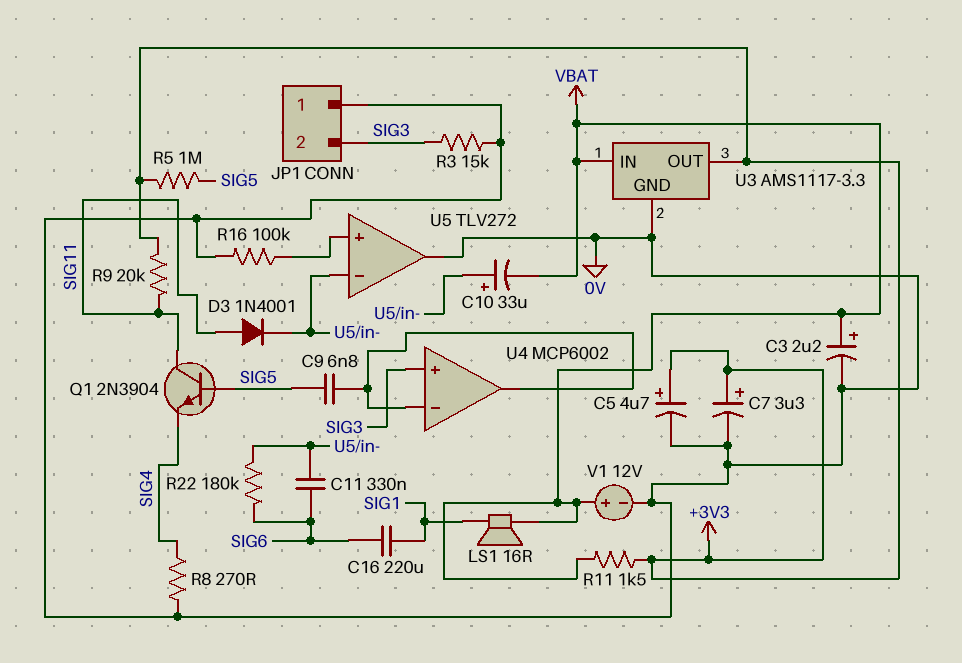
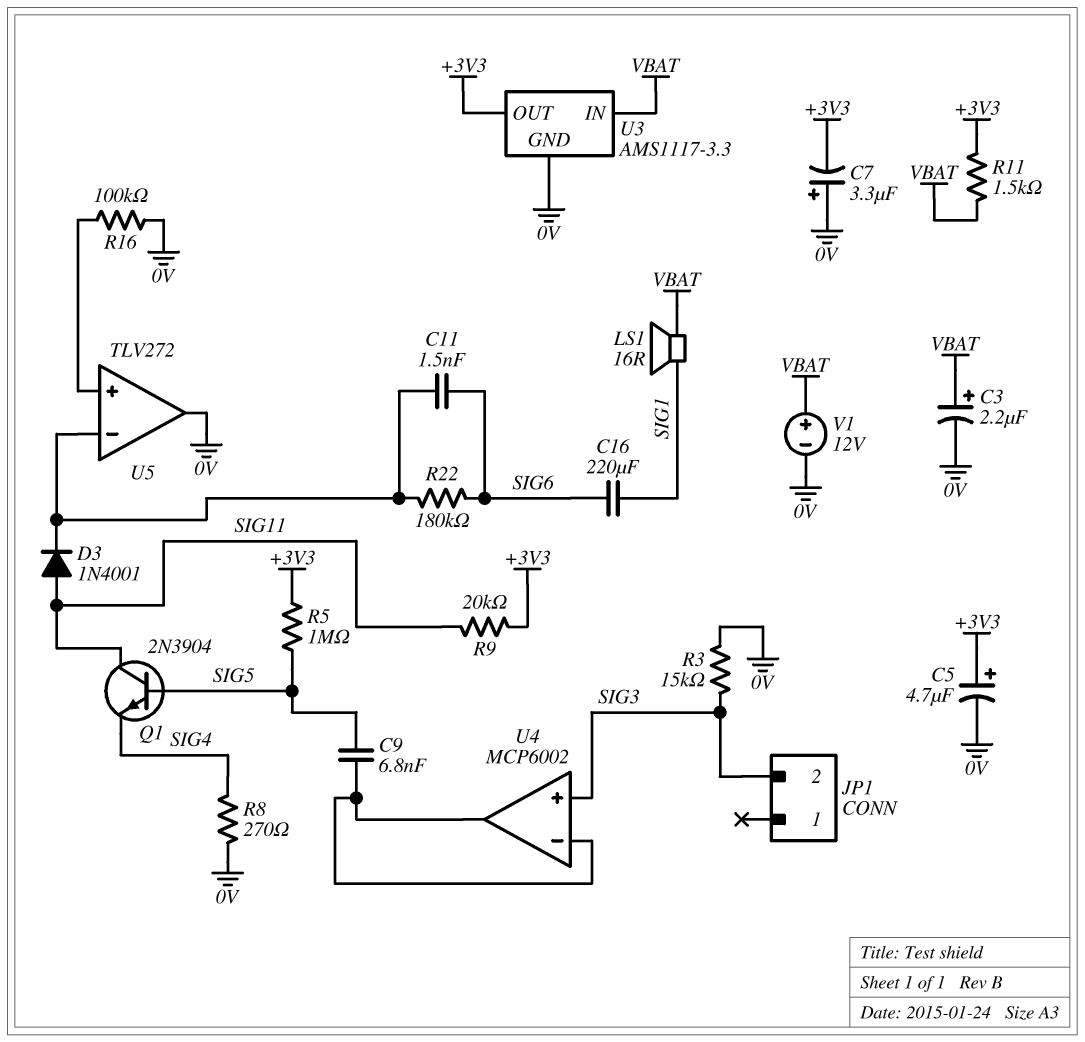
C7: 3.3uF (plus +3V3, minus 0V) -> 3.3uF (plus 0V, minus +3V3)
C10: 33uF (plus U5/in-, minus VBAT) -> none
C11: 330nF (SIG6, U5/in-) -> 1.5nF (SIG6, U5/in-)
JP1 pin 1: 0V -> none

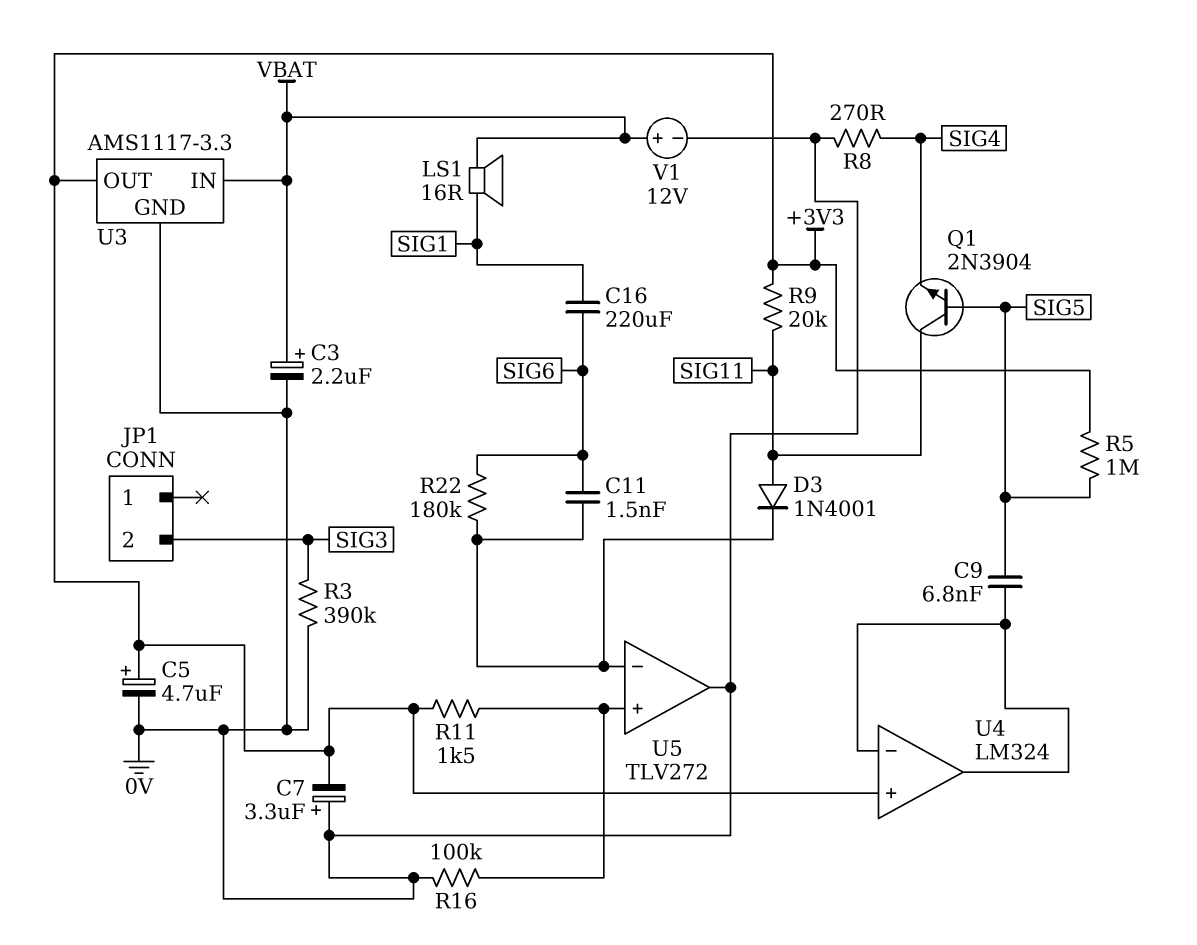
R3: 15k (0V, SIG3) -> 390k (0V, SIG3)
R11: 1.5k (+3V3, VBAT) -> 1.5k (+3V3, U5/in+)
U4: MCP6002 -> LM324
U4 pin in+: SIG3 -> +3V3

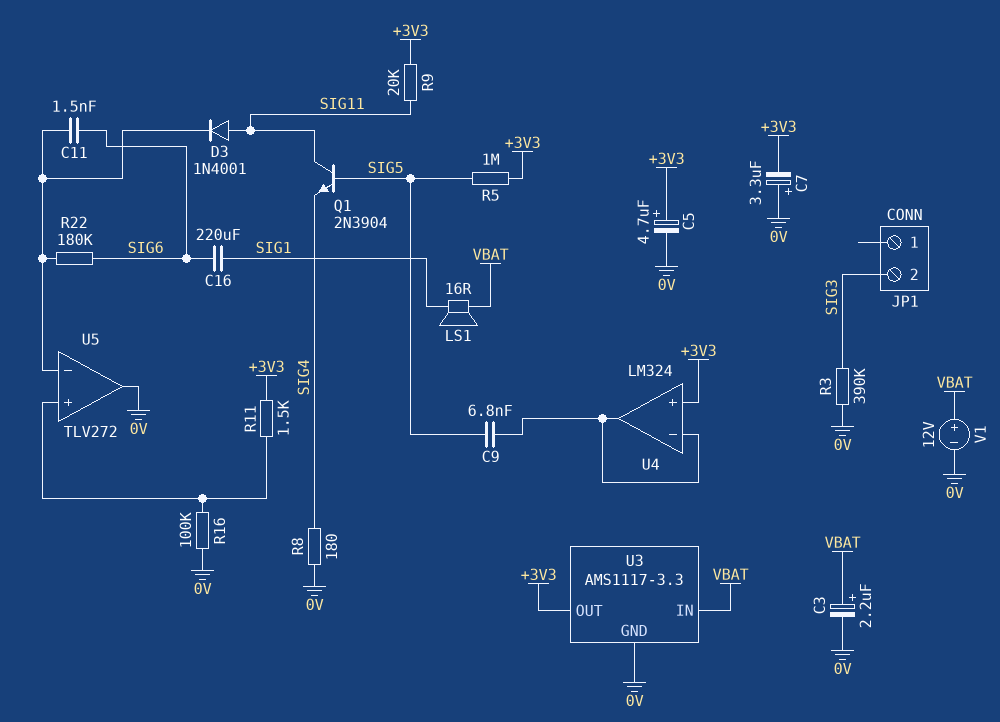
R8: 270 (0V, SIG4) -> 180 (0V, SIG4)

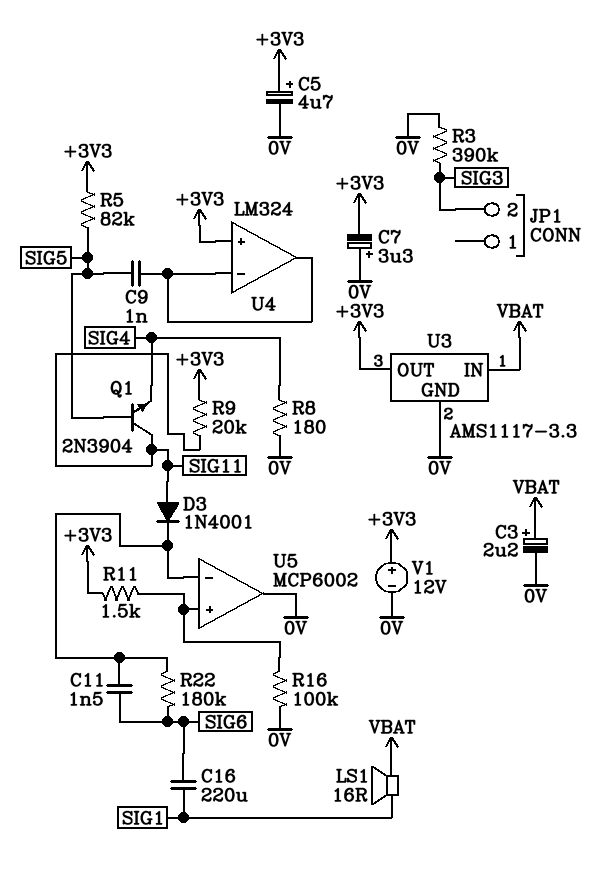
C9: 6.8nF (SIG5, U4/in-) -> 1nF (SIG5, U4/in-)
R5: 1M (+3V3, SIG5) -> 82k (+3V3, SIG5)
U5: TLV272 -> MCP6002
V1: 12V (plus VBAT, minus 0V) -> 12V (plus +3V3, minus 0V)

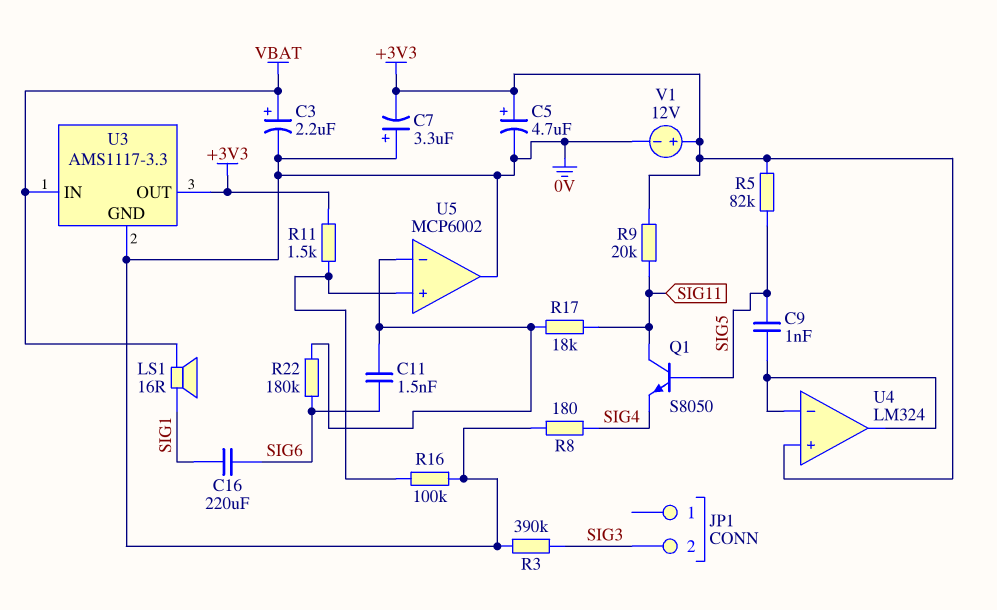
D3: diode 1N4001 (A SIG11, K U5/in-) -> none
Q1: NPN 2N3904 (B SIG5, C SIG11, E SIG4) -> NPN S8050 (B SIG5, C SIG11, E SIG4)
R17: none -> 18k (SIG11, U5/in-)

